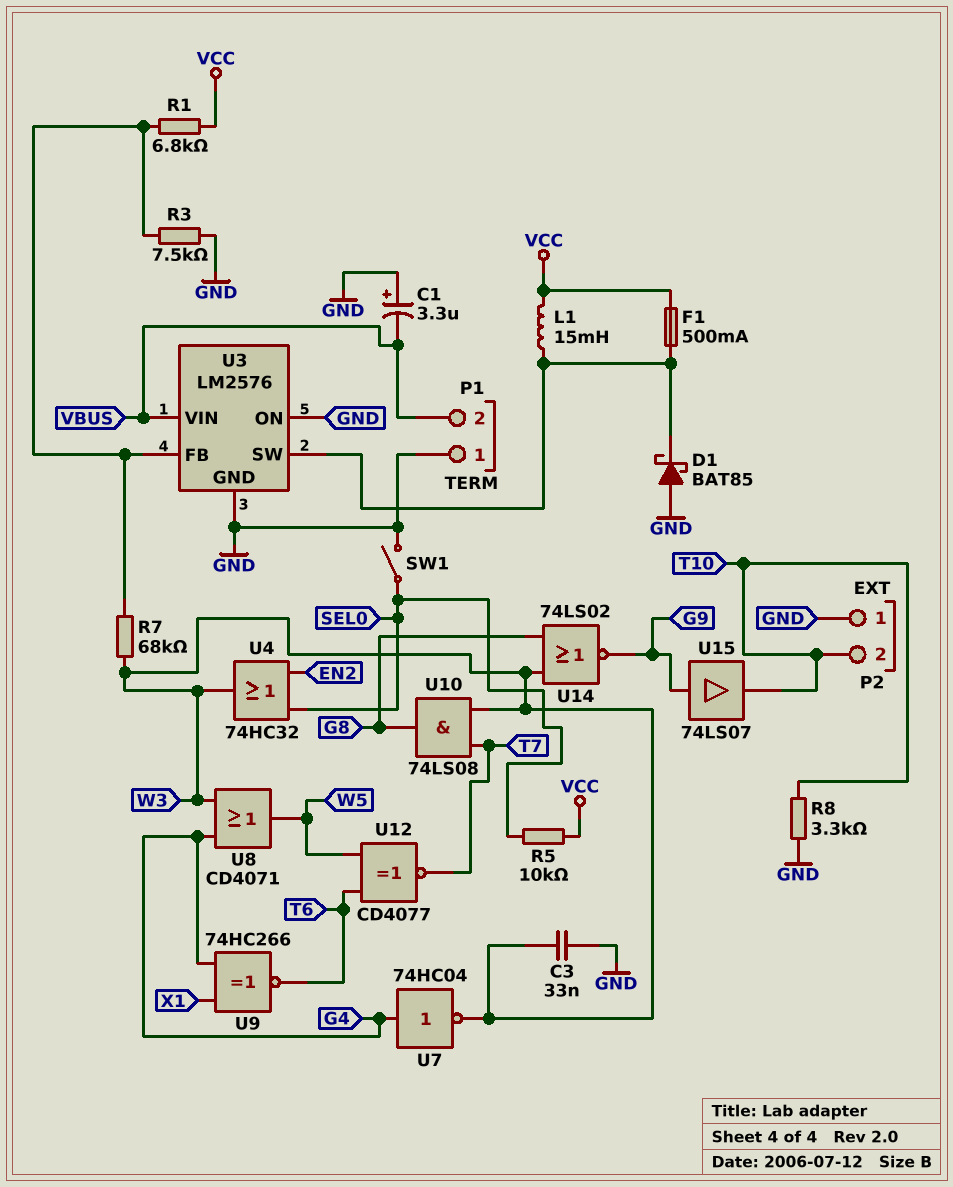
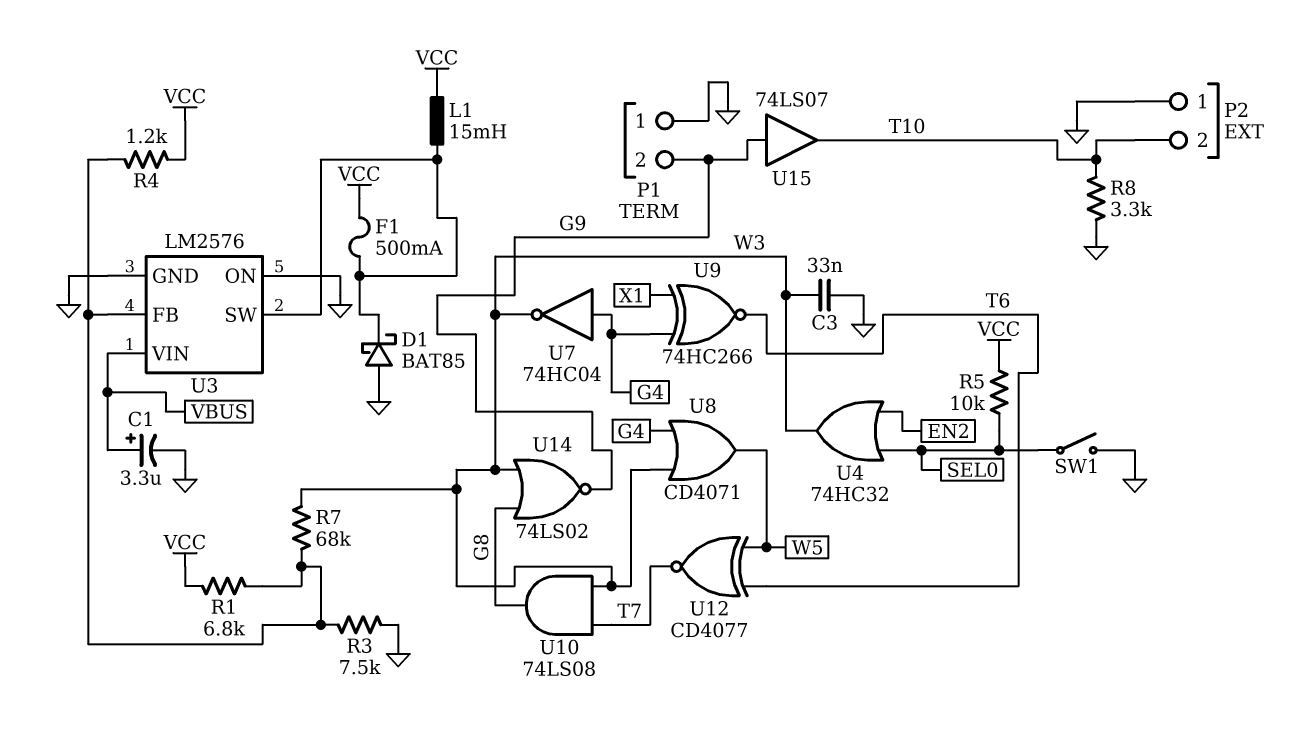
C1: 3.3uF (plus GND, minus VBUS) -> 3.3uF (plus VBUS, minus GND)
P1 pin 2: VBUS -> G9
R4: none -> 1.2k (U3/FB, VCC)

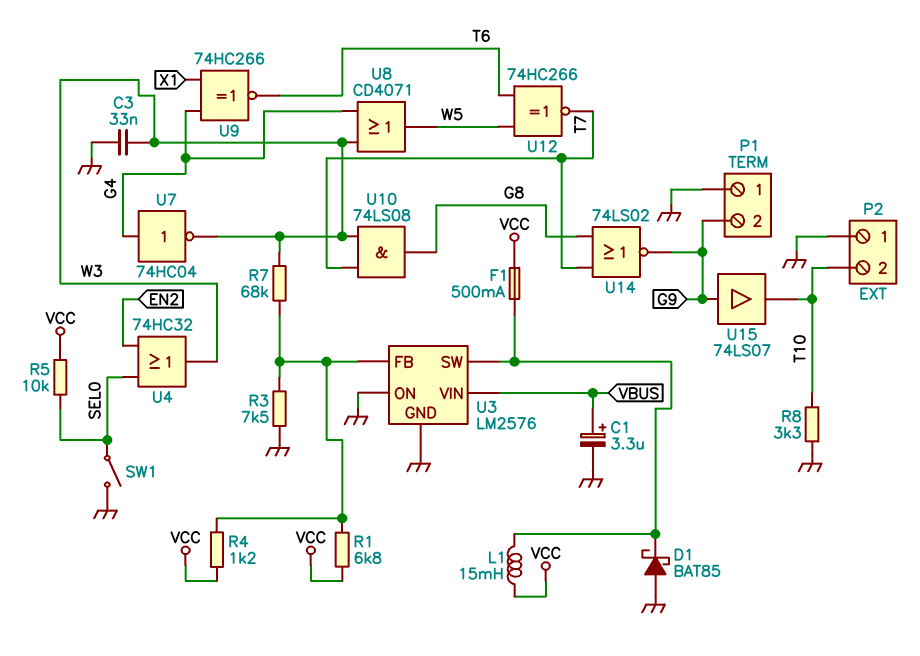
U12: XNOR CD4077 (in T6, in W5, out T7) -> XNOR 74HC266 (in T6, in W5, out T7)
U14: NOR 74LS02 (in G8, in W3, out G9) -> NOR 74LS02 (in G8, in T7, out G9)

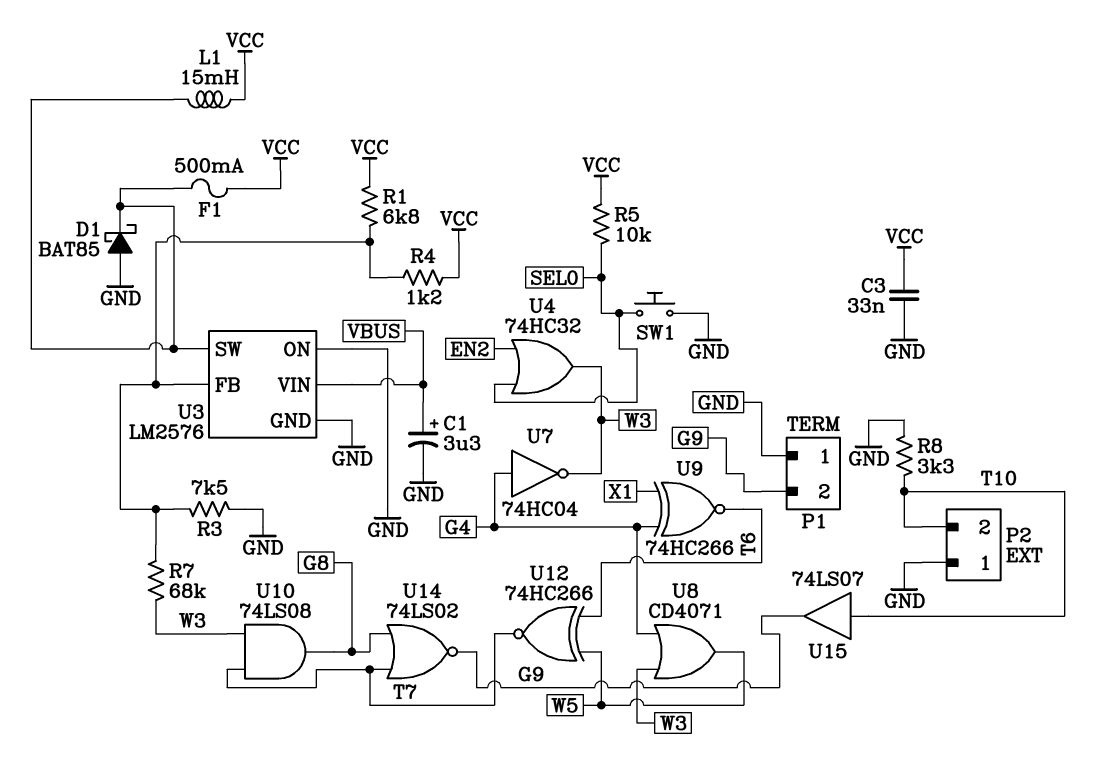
C3: 33nF (GND, W3) -> 33nF (GND, VCC)
SW1: switch (GND, SEL0) -> button (GND, SEL0)
U15: buffer 74LS07 (in G9, out T10) -> buffer 74LS07 (in T10, out G9)

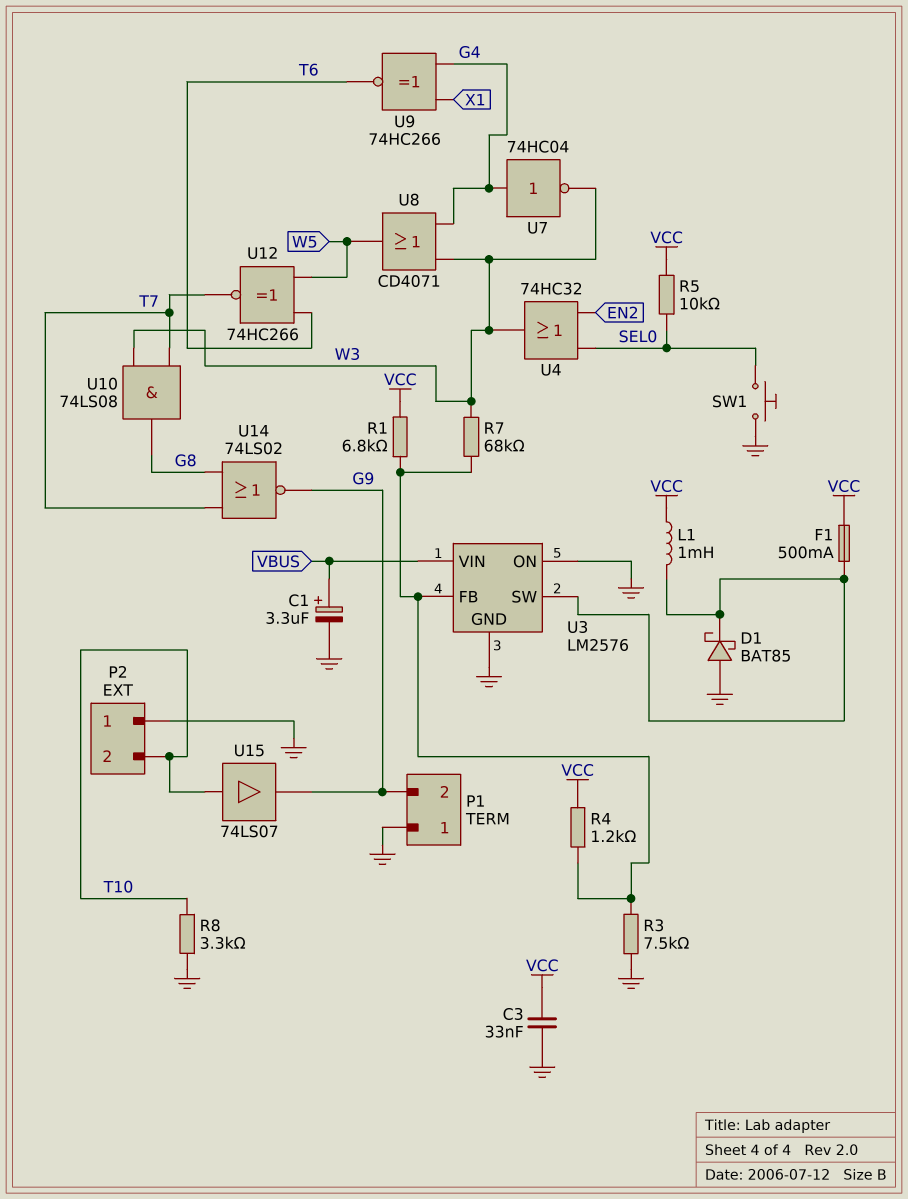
L1: 15mH (U3/SW, VCC) -> 1mH (U3/SW, VCC)

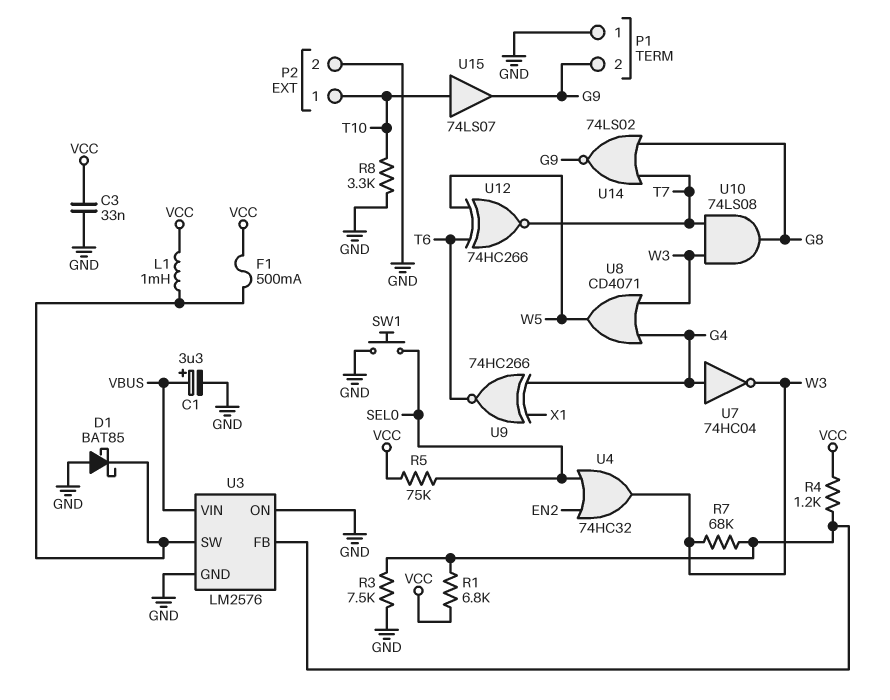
P2 pin 1: GND -> T10
P2 pin 2: T10 -> GND
R5: 10k (SEL0, VCC) -> 75k (SEL0, VCC)

